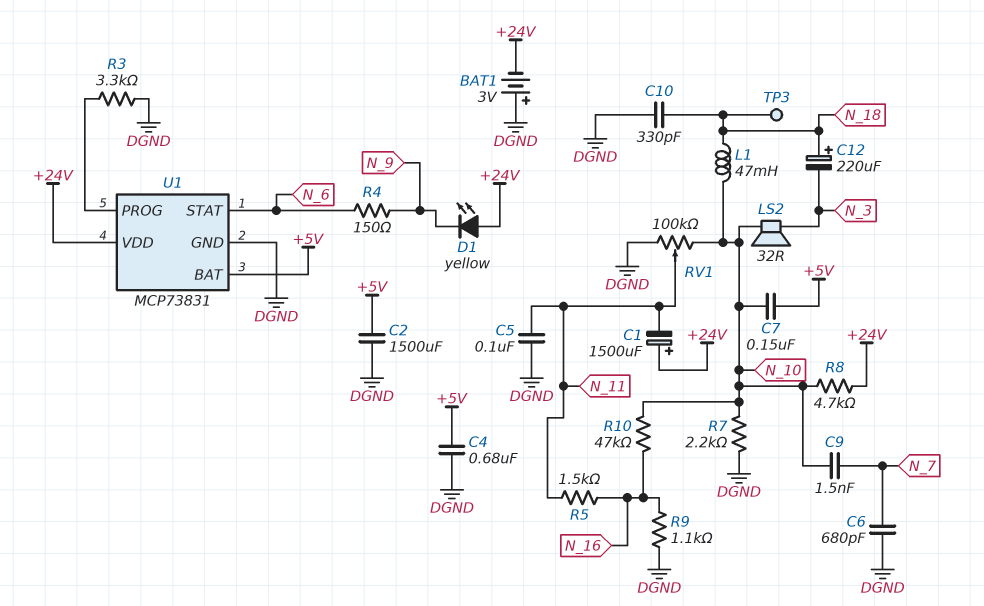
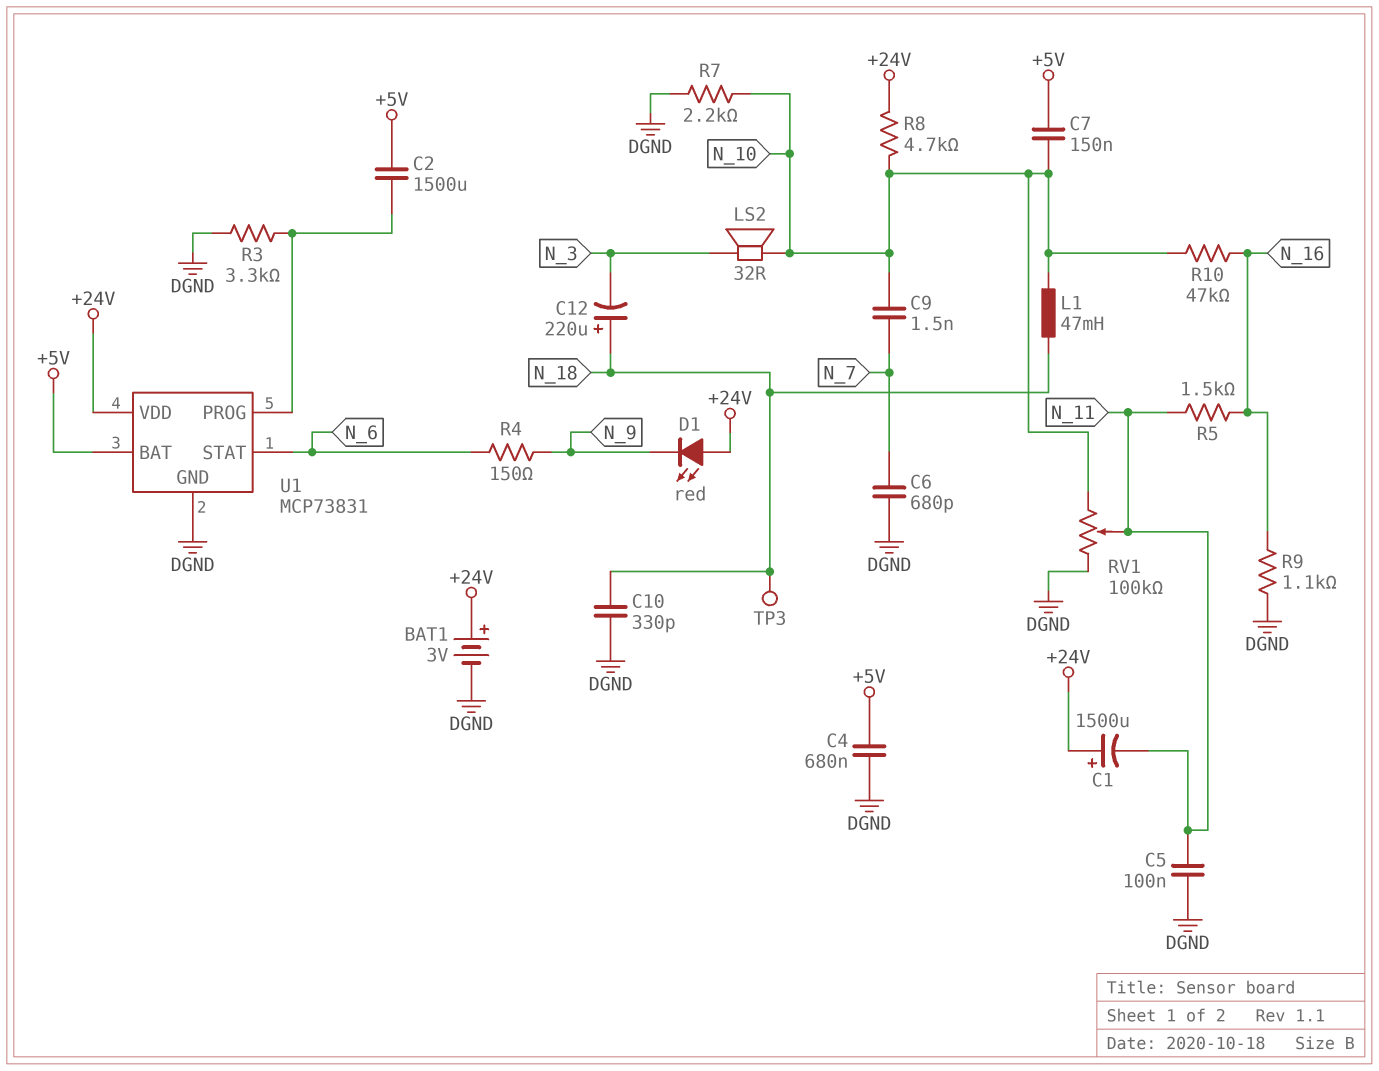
BAT1: 3V (plus DGND, minus +24V) -> 3V (plus +24V, minus DGND)
C2: 1500uF (+5V, DGND) -> 1500uF (+5V, U1/PROG)
D1: LED yellow (A +24V, K N_9) -> LED red (A +24V, K N_9)

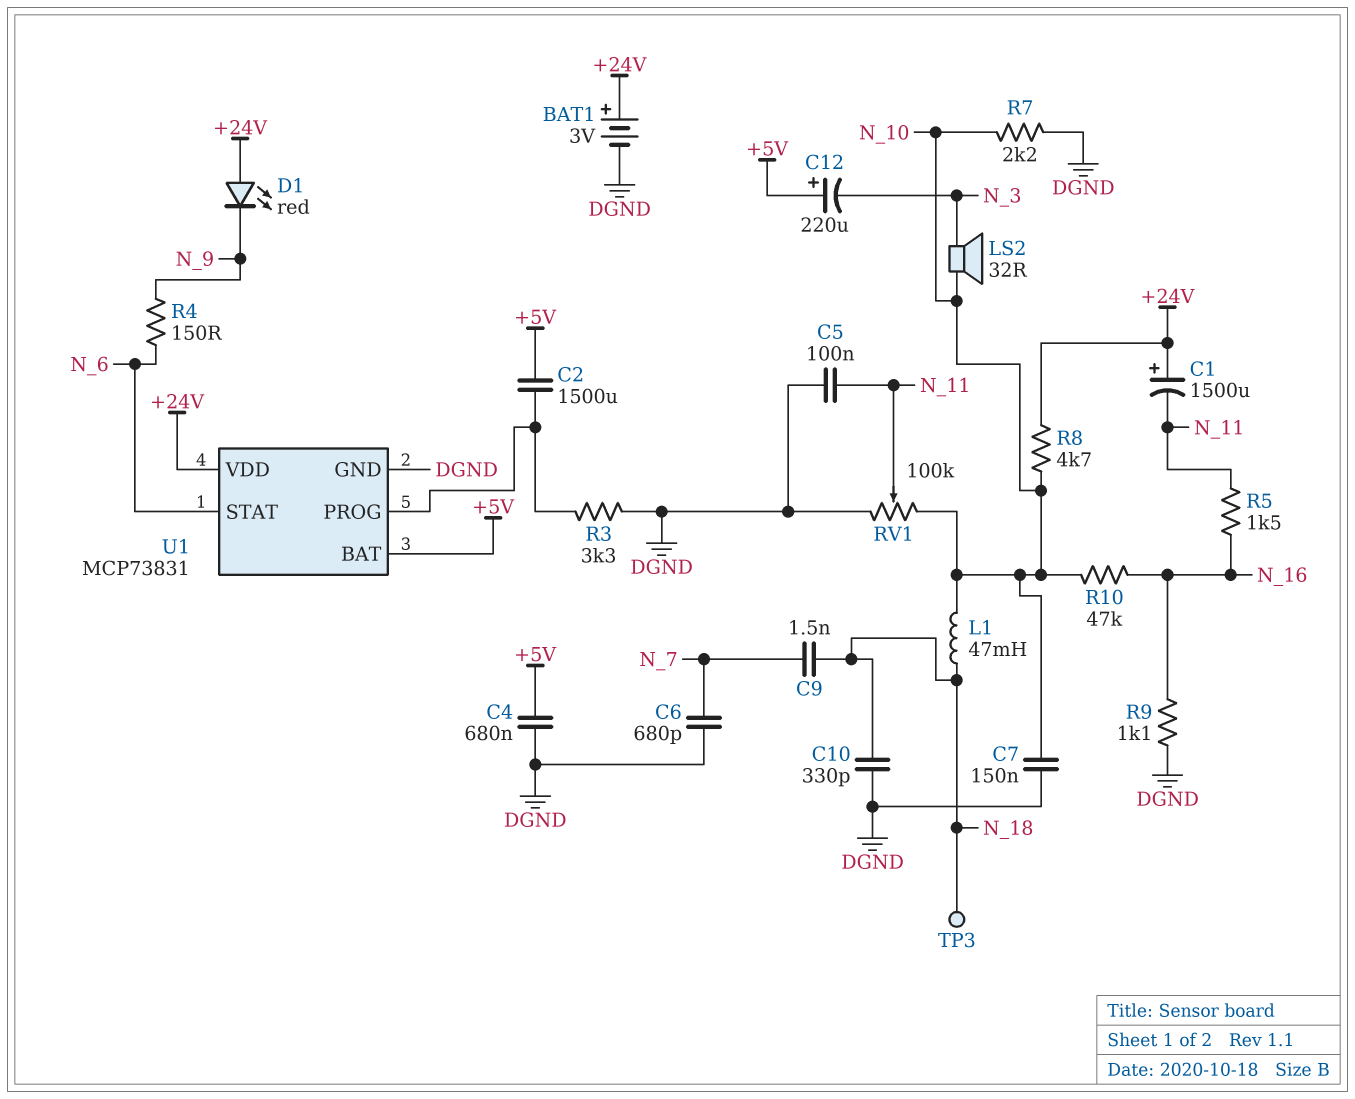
C7: 150nF (+5V, N_10) -> 150nF (DGND, N_10)
C9: 1.5nF (N_7, N_10) -> 1.5nF (N_7, N_18)
C12: 220uF (plus N_18, minus N_3) -> 220uF (plus +5V, minus N_3)

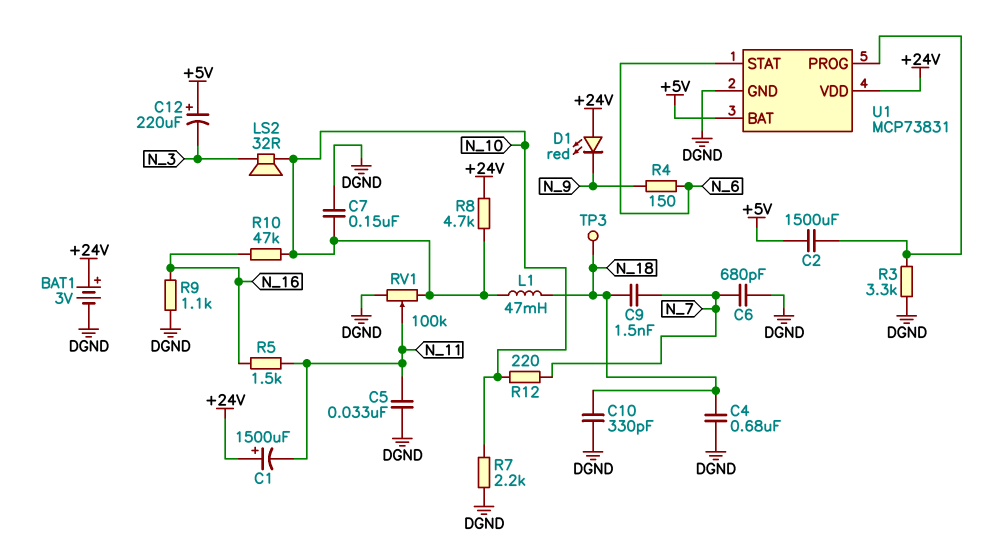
C4: 680nF (+5V, DGND) -> 680nF (DGND, N_18)
C5: 100nF (DGND, N_11) -> 33nF (DGND, N_11)
R12: none -> 220 (N_7, N_10)

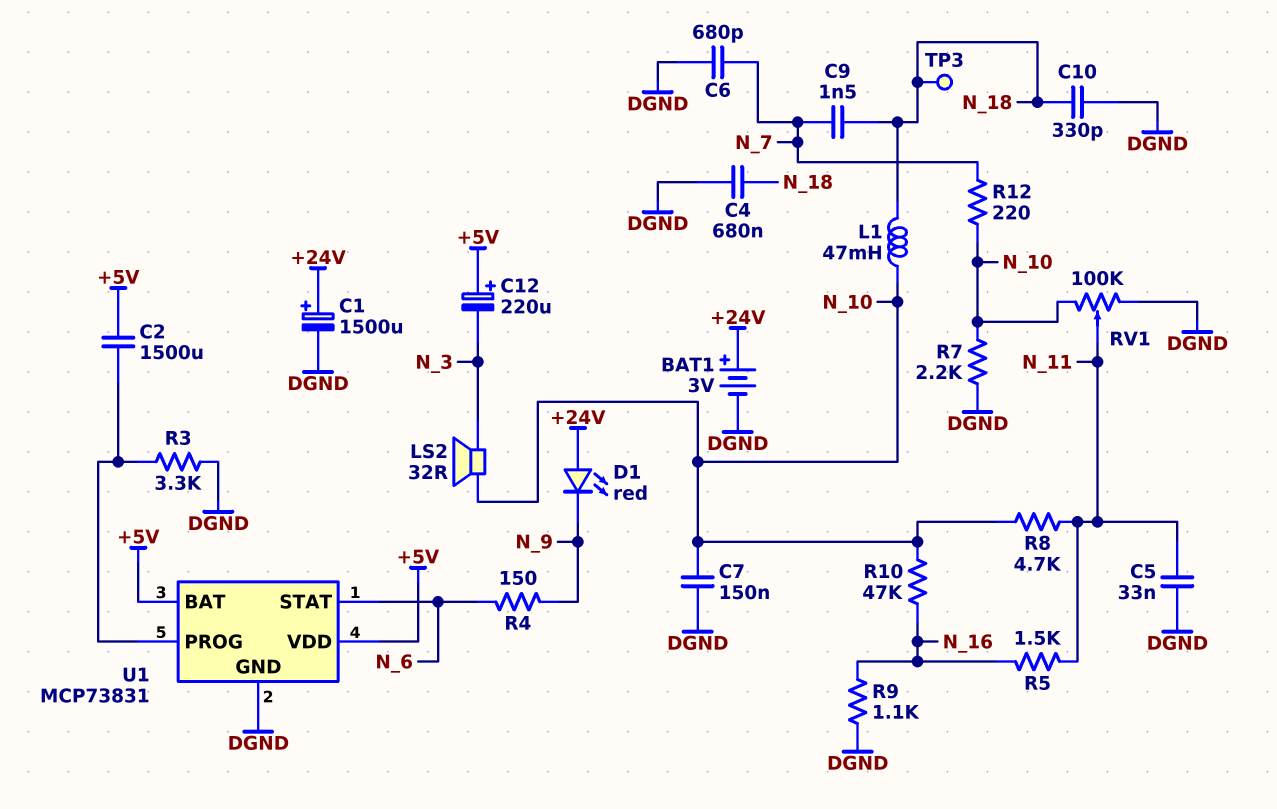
C1: 1500uF (plus +24V, minus N_11) -> 1500uF (plus +24V, minus DGND)
R8: 4.7k (+24V, N_10) -> 4.7k (N_10, N_11)
U1 pin VDD: +24V -> +5V

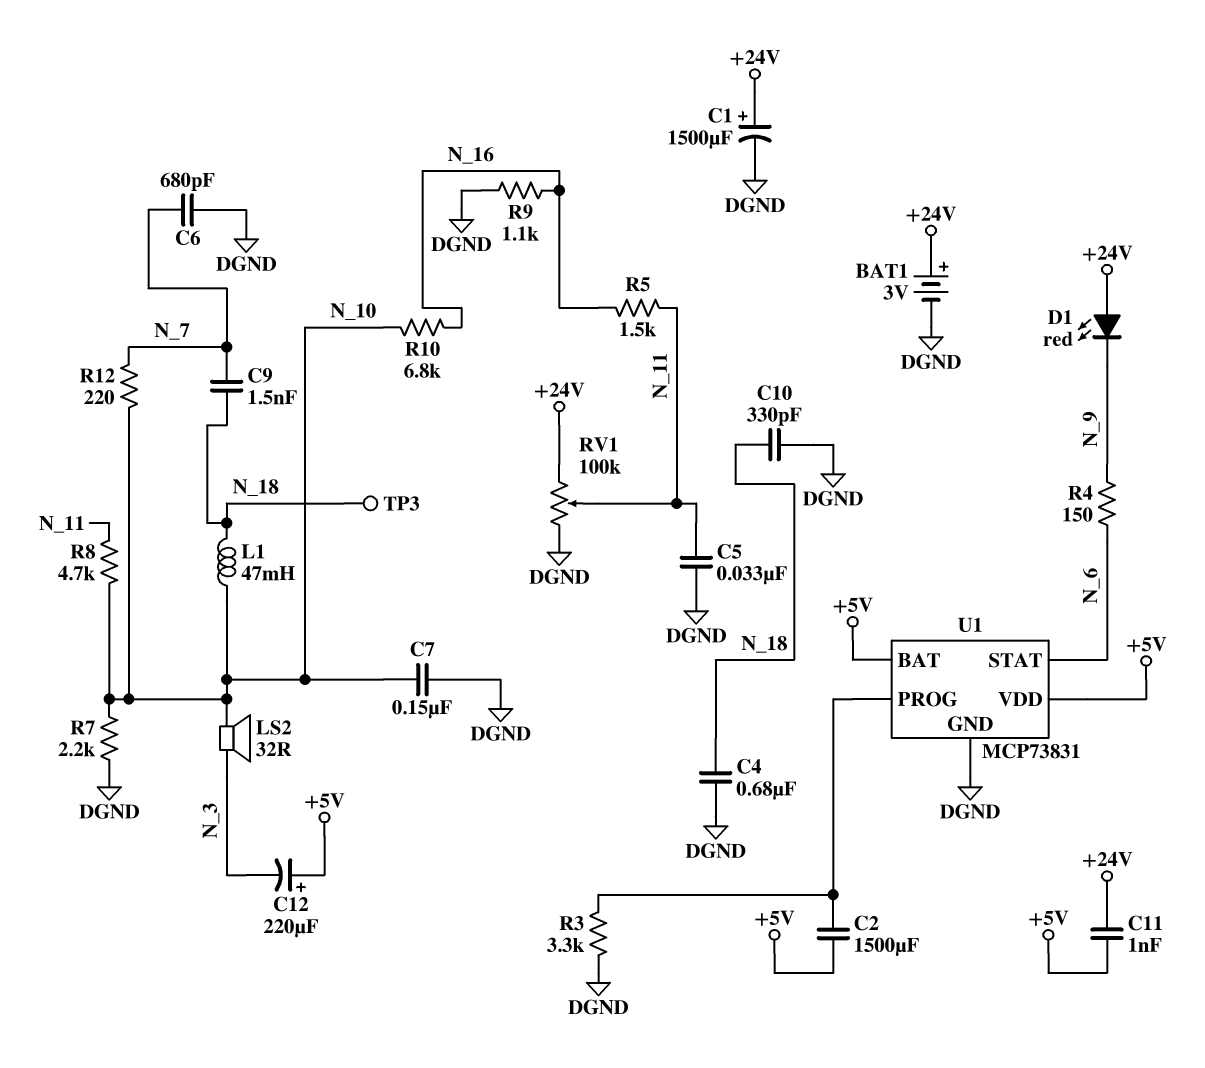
C11: none -> 1nF (+5V, +24V)
R10: 47k (N_10, N_16) -> 6.8k (N_10, N_16)
RV1: 100k (DGND, N_10, wiper N_11) -> 100k (+24V, DGND, wiper N_11)

